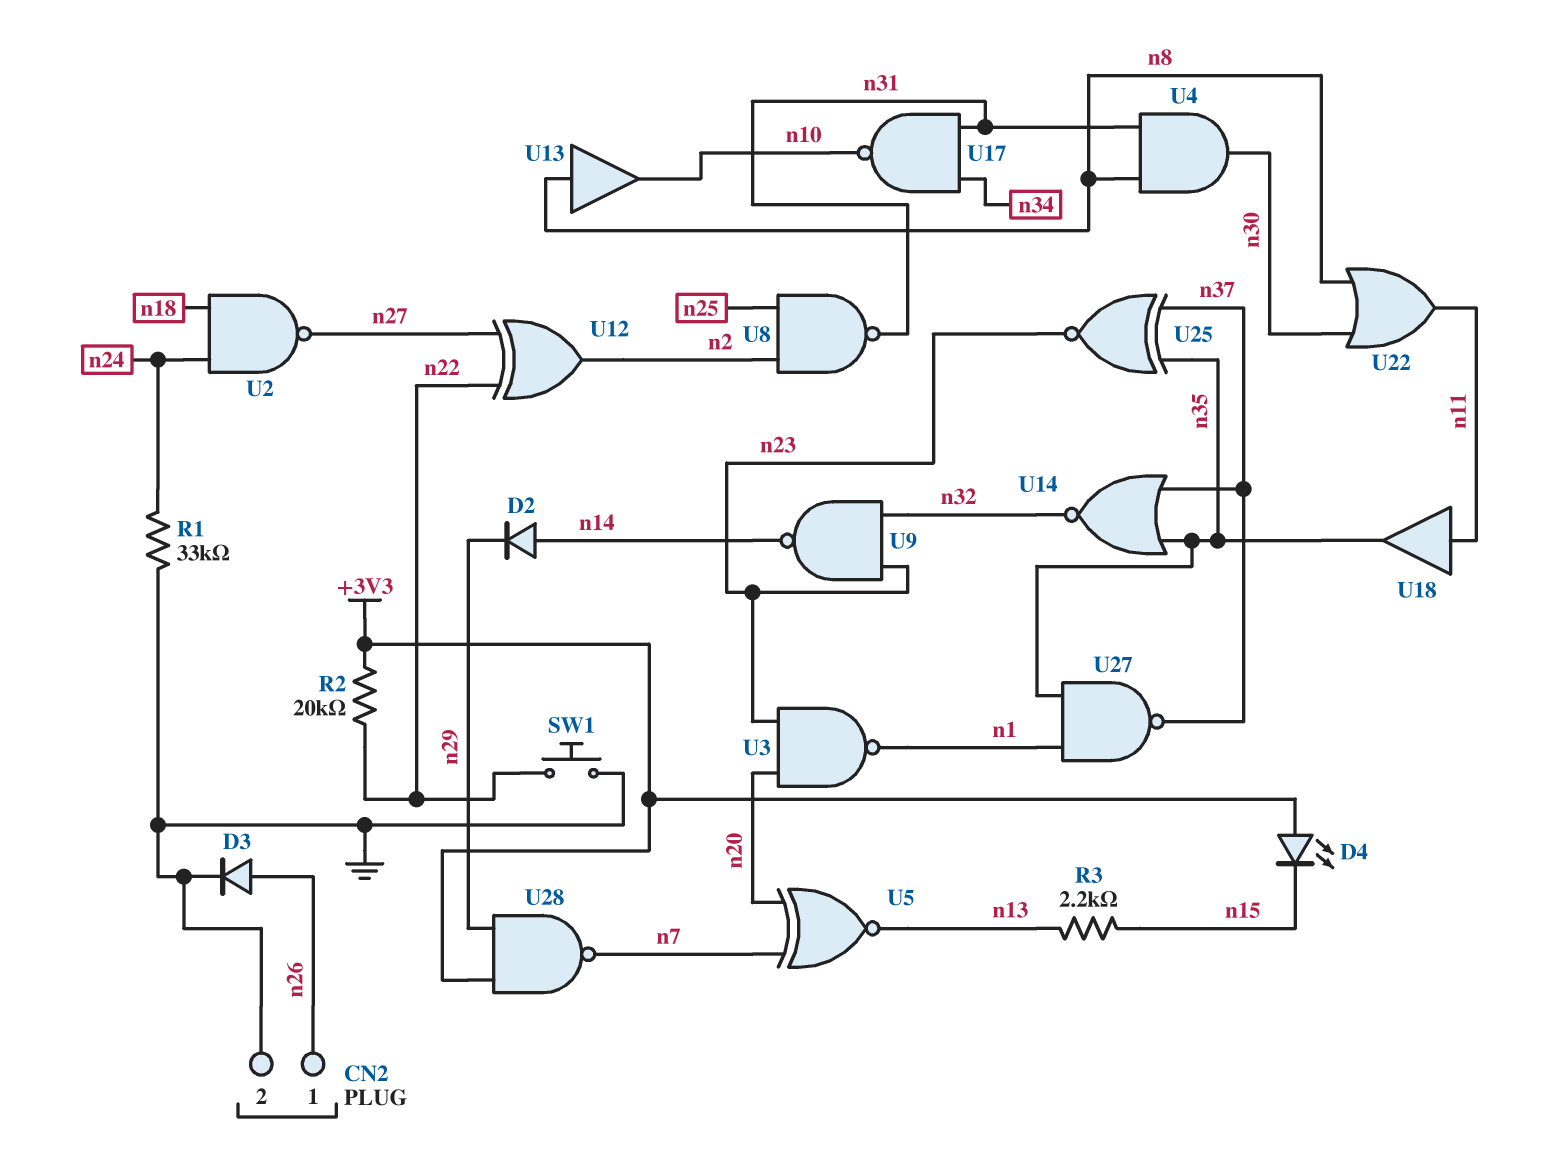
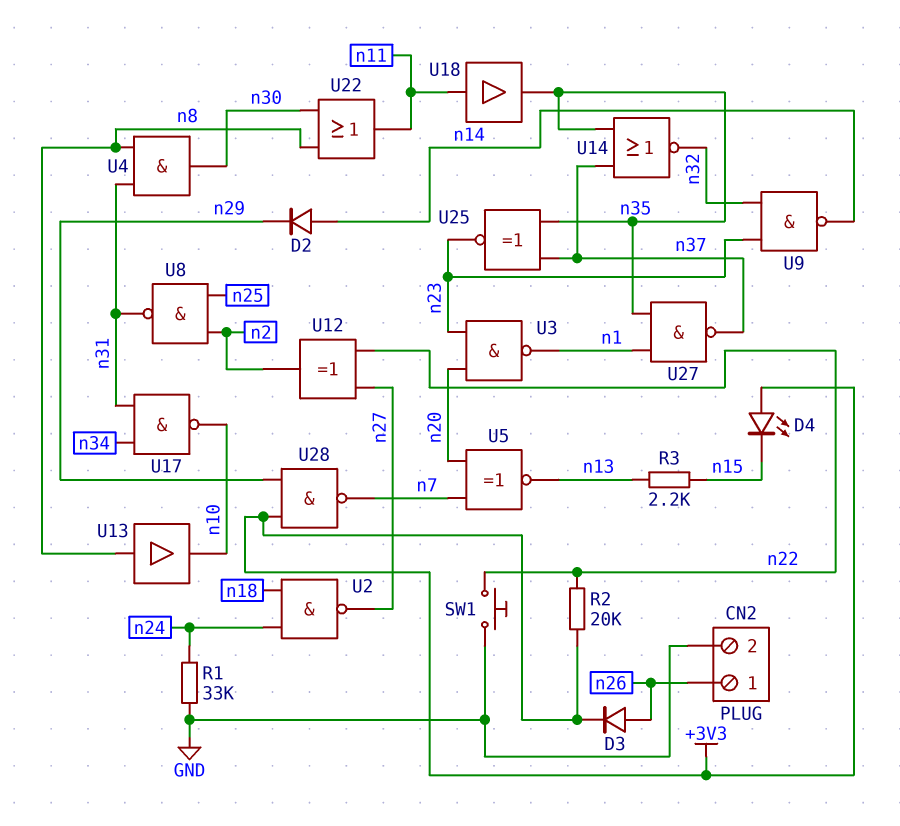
D3: diode (A n26, K GND) -> diode (A n26, K +3V3)

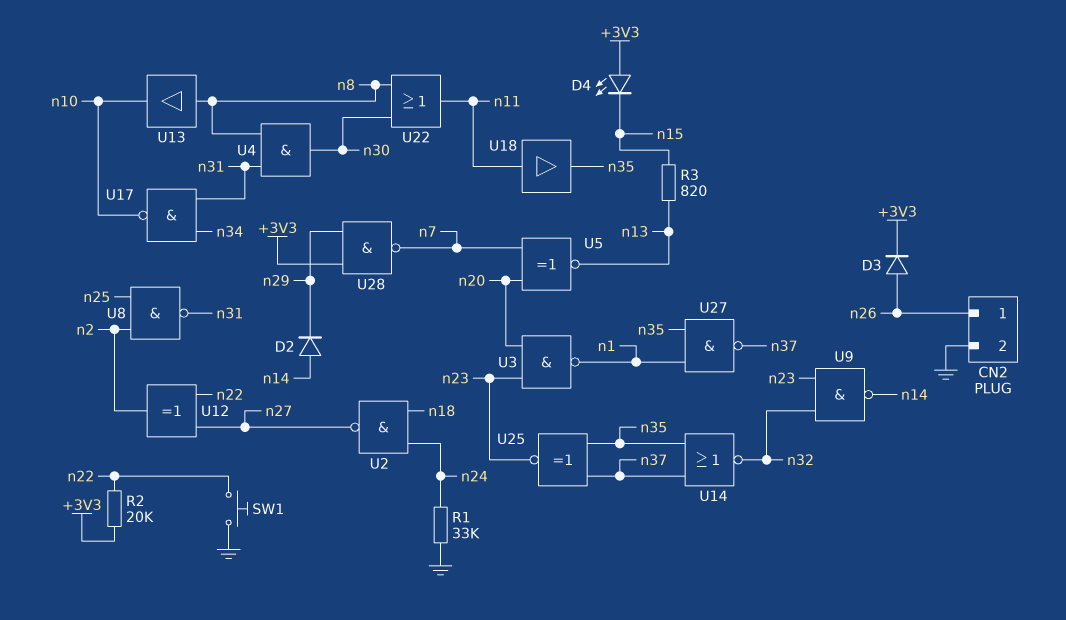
R3: 2.2k (n13, n15) -> 820 (n13, n15)

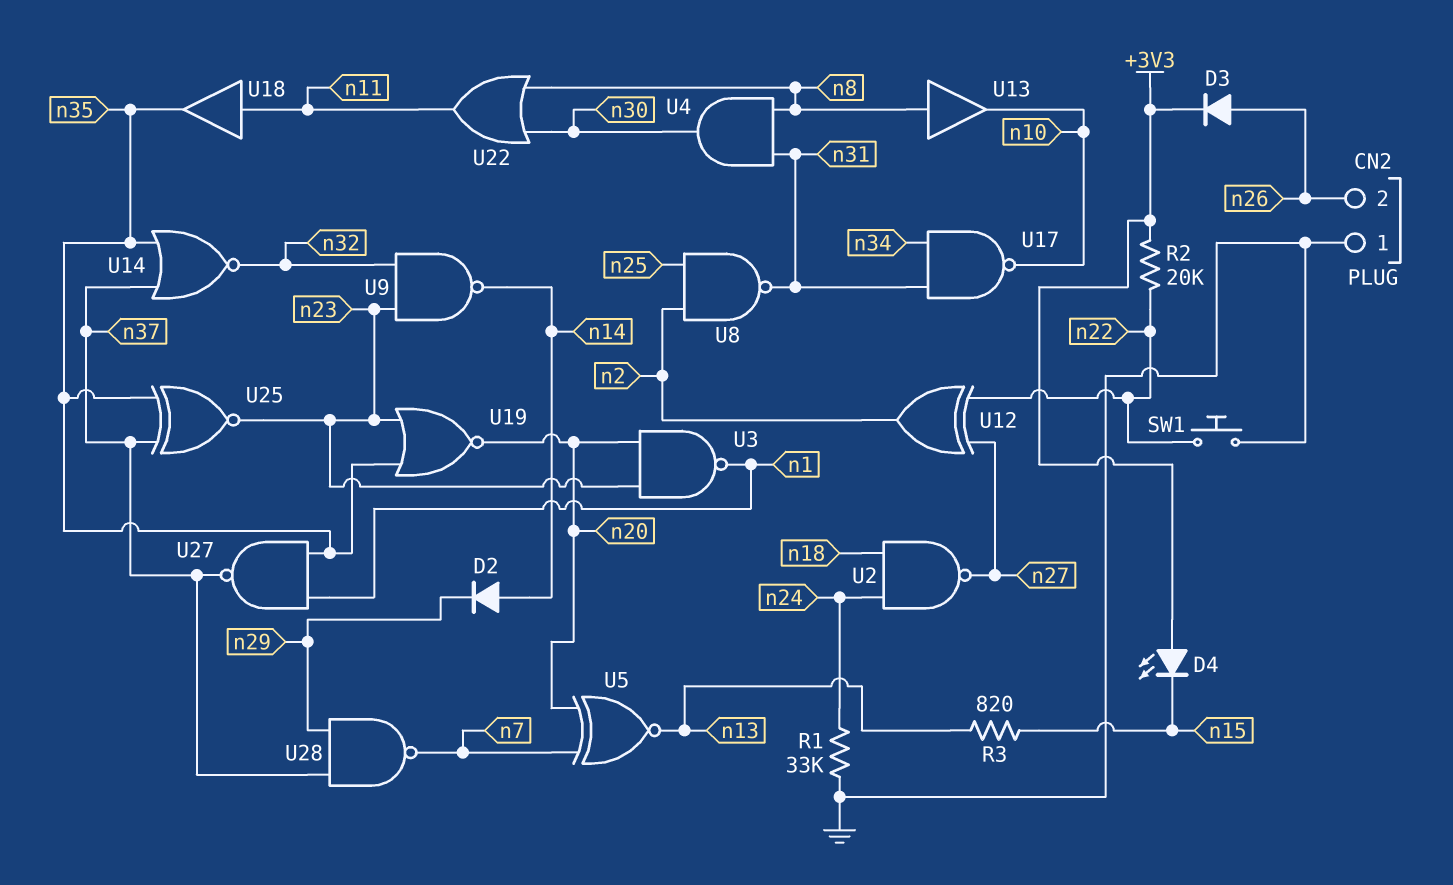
CN2 pin 1: n26 -> GND
CN2 pin 2: GND -> n26
U19: none -> NOR (in n23, in n35, out n20)
U28: NAND (in +3V3, in n29, out n7) -> NAND (in n29, in n37, out n7)

